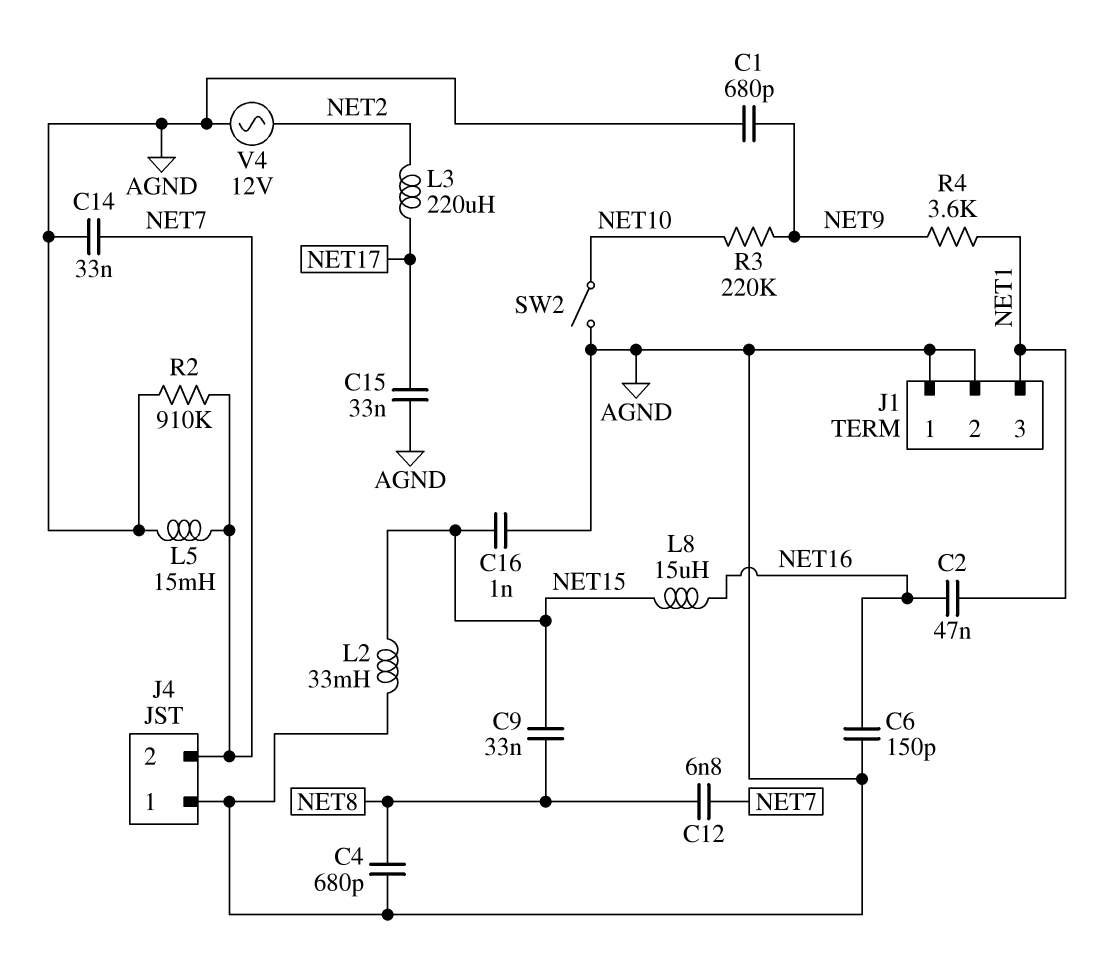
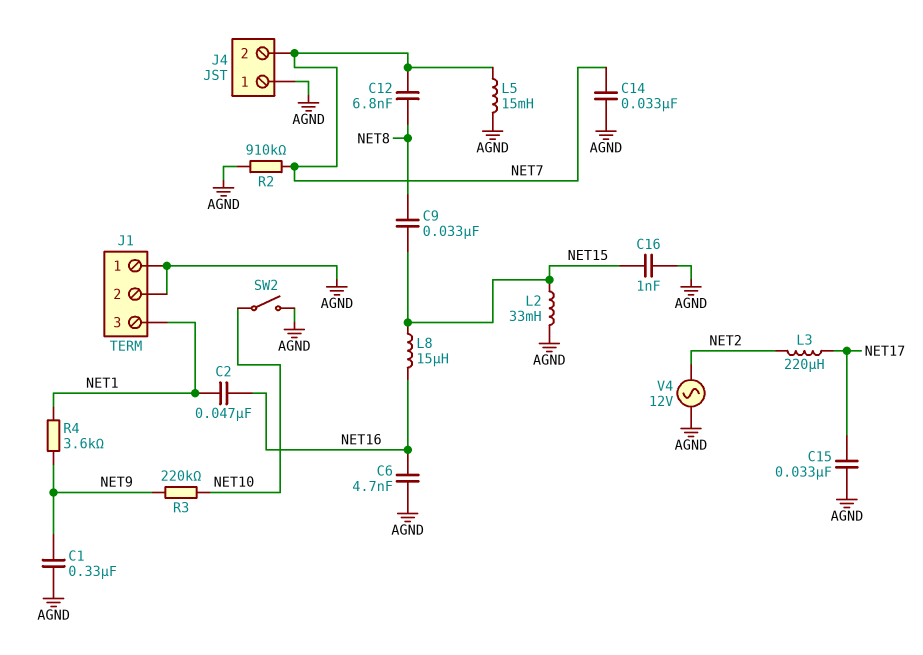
C1: 680pF (AGND, NET9) -> 330nF (AGND, NET9)
C4: 680pF (AGND, NET8) -> none
C6: 150pF (AGND, NET16) -> 4.7nF (AGND, NET16)

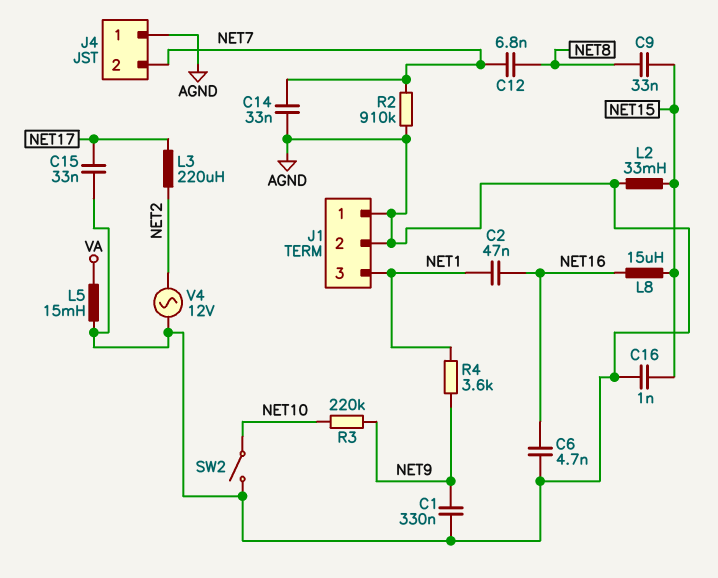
L5: 15mH (AGND, NET7) -> 15mH (AGND, VA)

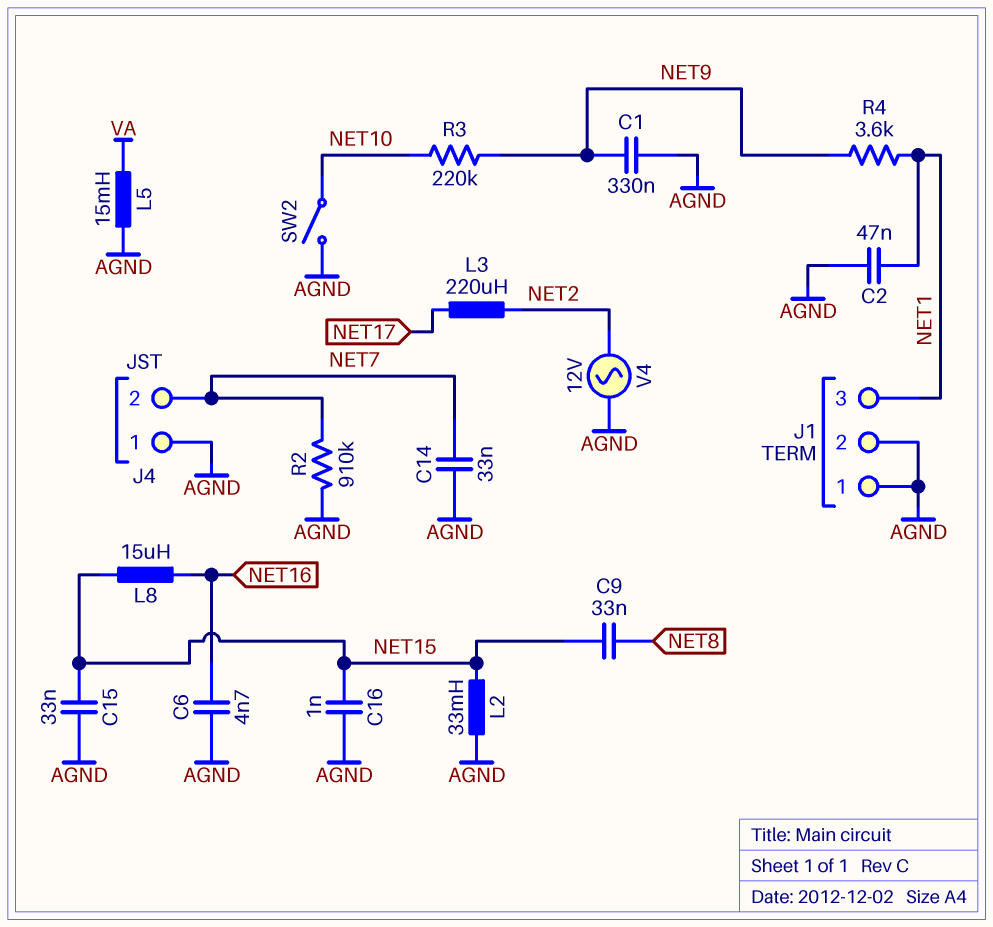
C2: 47nF (NET1, NET16) -> 47nF (AGND, NET1)
C12: 6.8nF (NET7, NET8) -> none
C15: 33nF (AGND, NET17) -> 33nF (AGND, NET15)

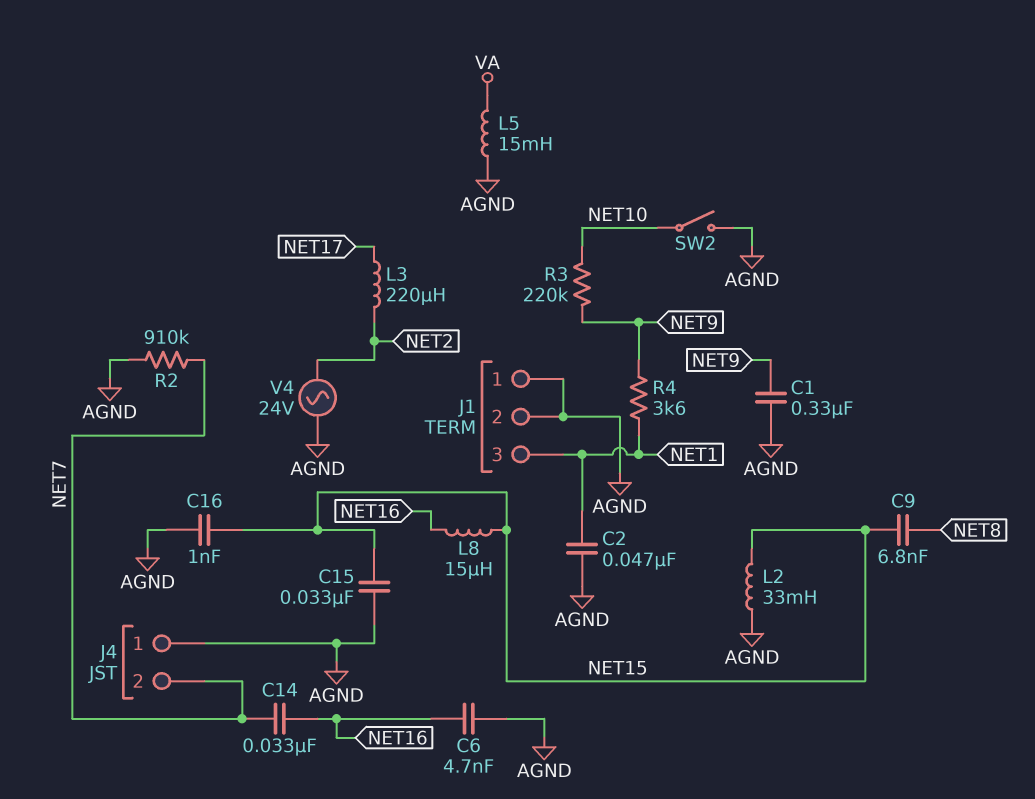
C9: 33nF (NET8, NET15) -> 6.8nF (NET8, NET15)
C14: 33nF (AGND, NET7) -> 33nF (NET7, NET16)
V4: AC 12V (AGND, NET2) -> AC 24V (AGND, NET2)

